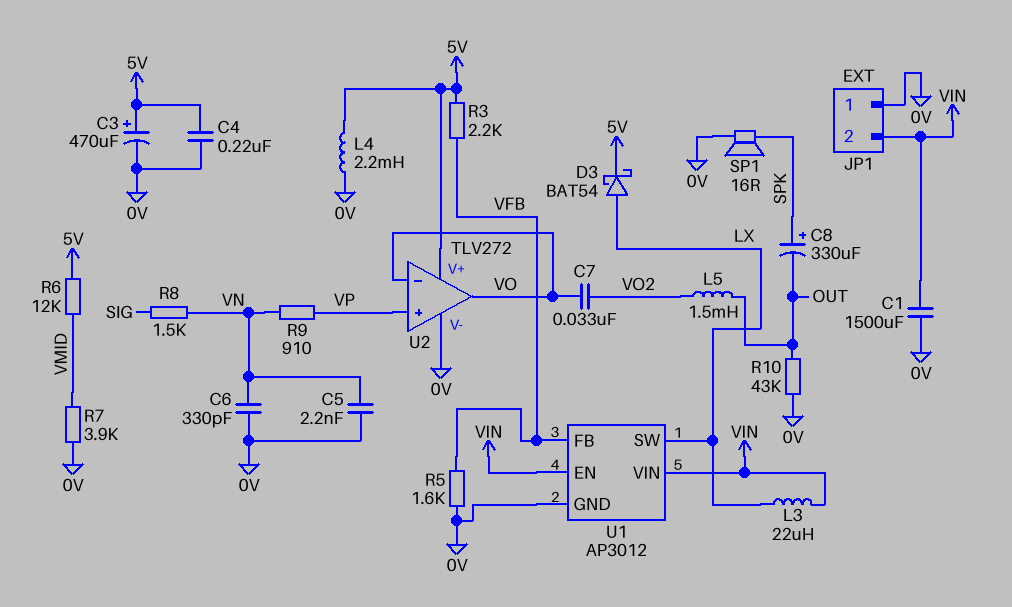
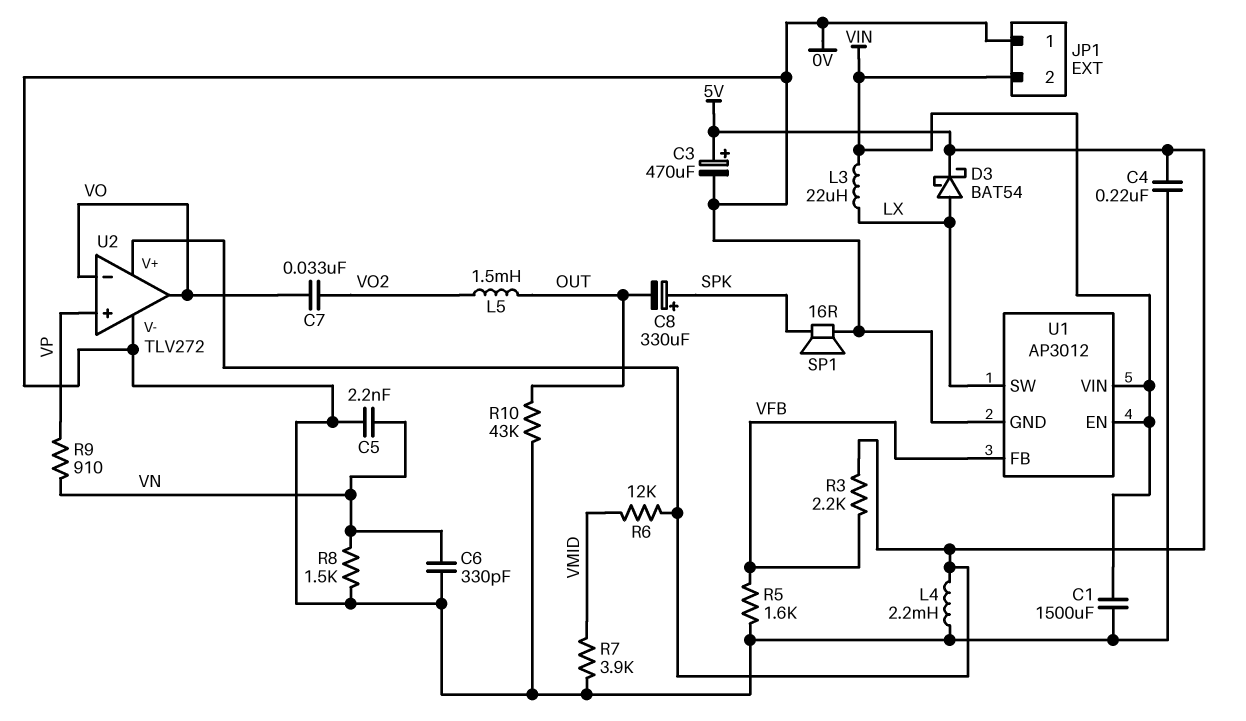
R8: 1.5k (SIG, VN) -> 1.5k (0V, VN)

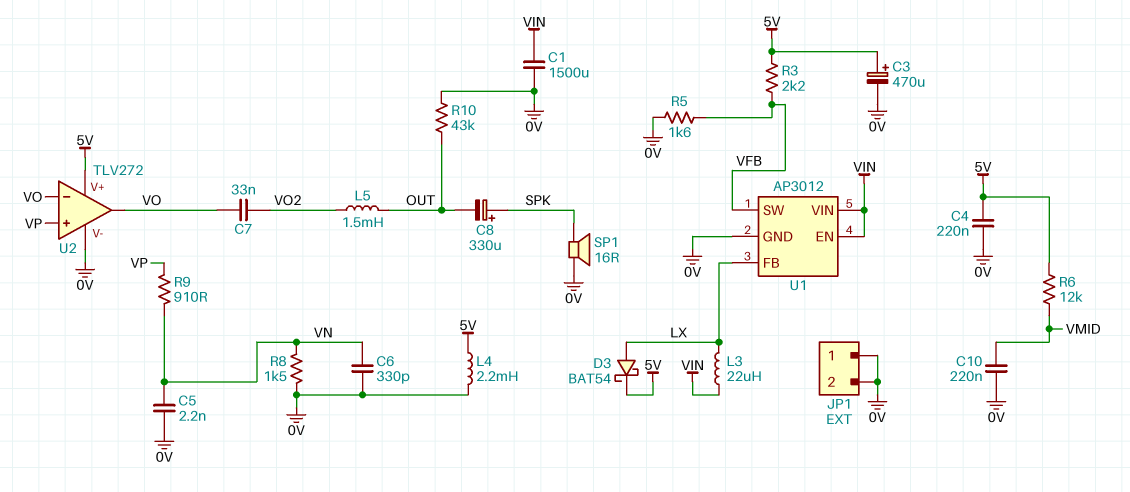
C10: none -> 220nF (0V, VMID)
JP1 pin 2: VIN -> 0V
R7: 3.9k (0V, VMID) -> none
U1 pin FB: VFB -> LX
U1 pin SW: LX -> VFB

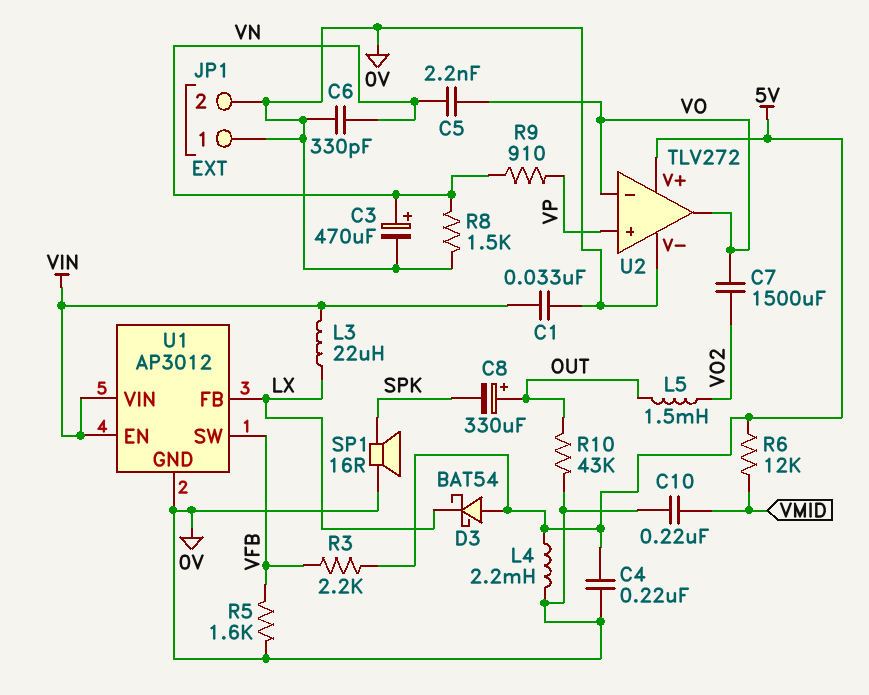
C1: 1500uF (0V, VIN) -> 33nF (0V, VIN)
C3: 470uF (plus 5V, minus 0V) -> 470uF (plus VN, minus 0V)
C5: 2.2nF (0V, VN) -> 2.2nF (VN, VO)
C7: 33nF (VO, VO2) -> 1500uF (VO, VO2)
C8: 330uF (plus SPK, minus OUT) -> 330uF (plus OUT, minus SPK)
D3: schottky BAT54 (A LX, K 5V) -> schottky BAT54 (A 5V, K LX)

